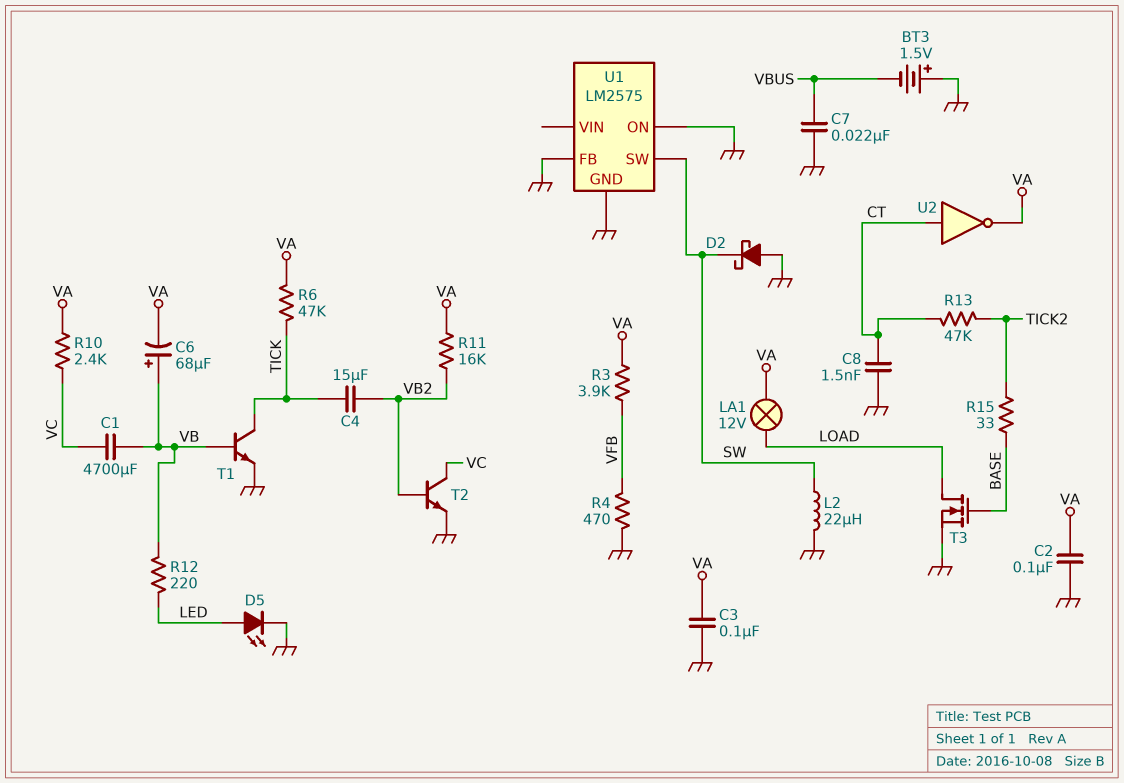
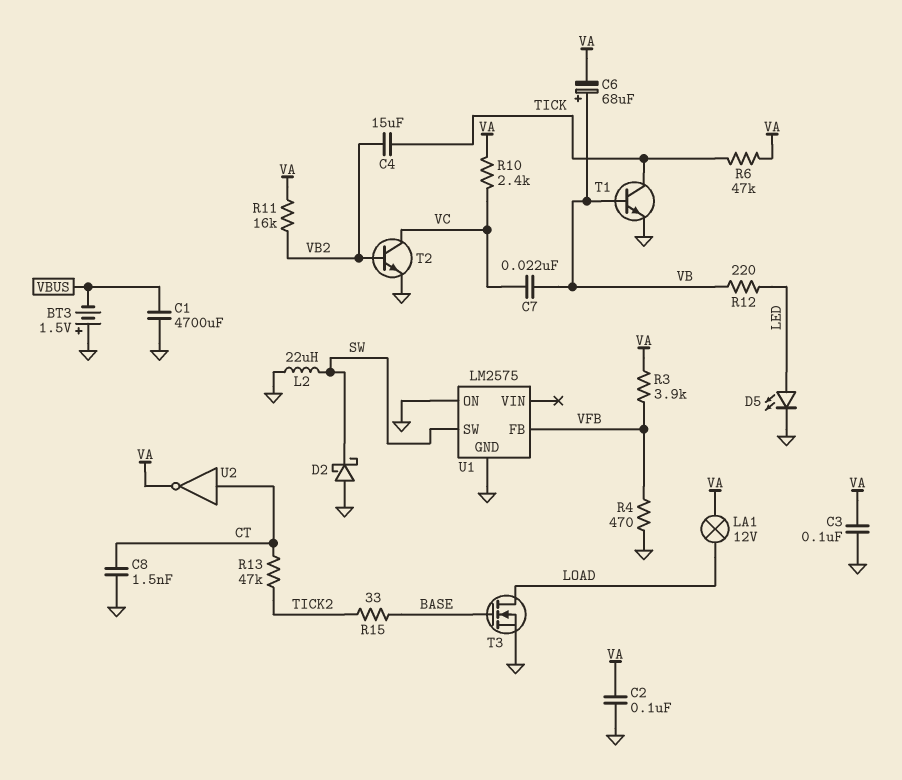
C1: 4700uF (VB, VC) -> 4700uF (GND, VBUS)
C7: 22nF (GND, VBUS) -> 22nF (VB, VC)
U1 pin FB: GND -> VFB

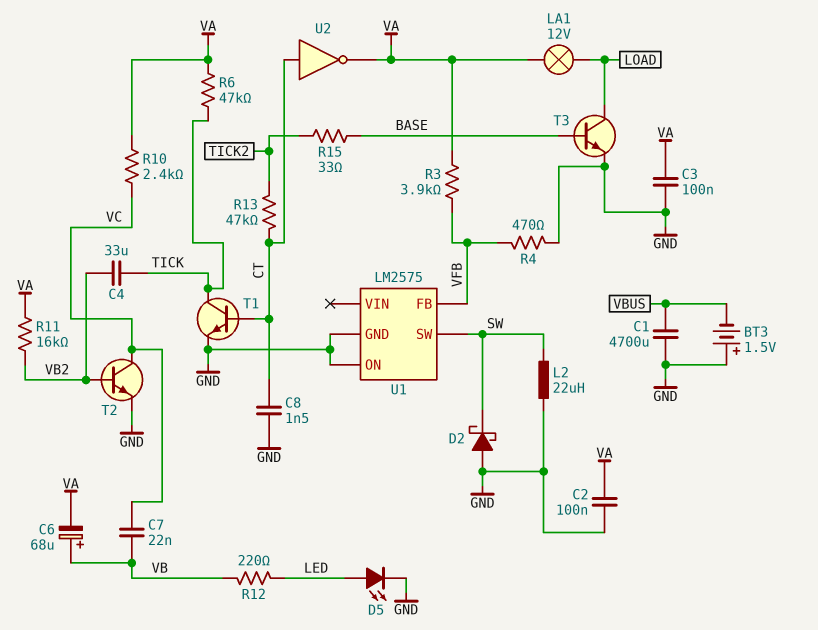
C4: 15uF (TICK, VB2) -> 33uF (TICK, VB2)
T1: NPN (B VB, C TICK, E GND) -> NPN (B CT, C TICK, E GND)
T3: NMOS (G BASE, D LOAD, S GND) -> NPN (B BASE, C LOAD, E GND)

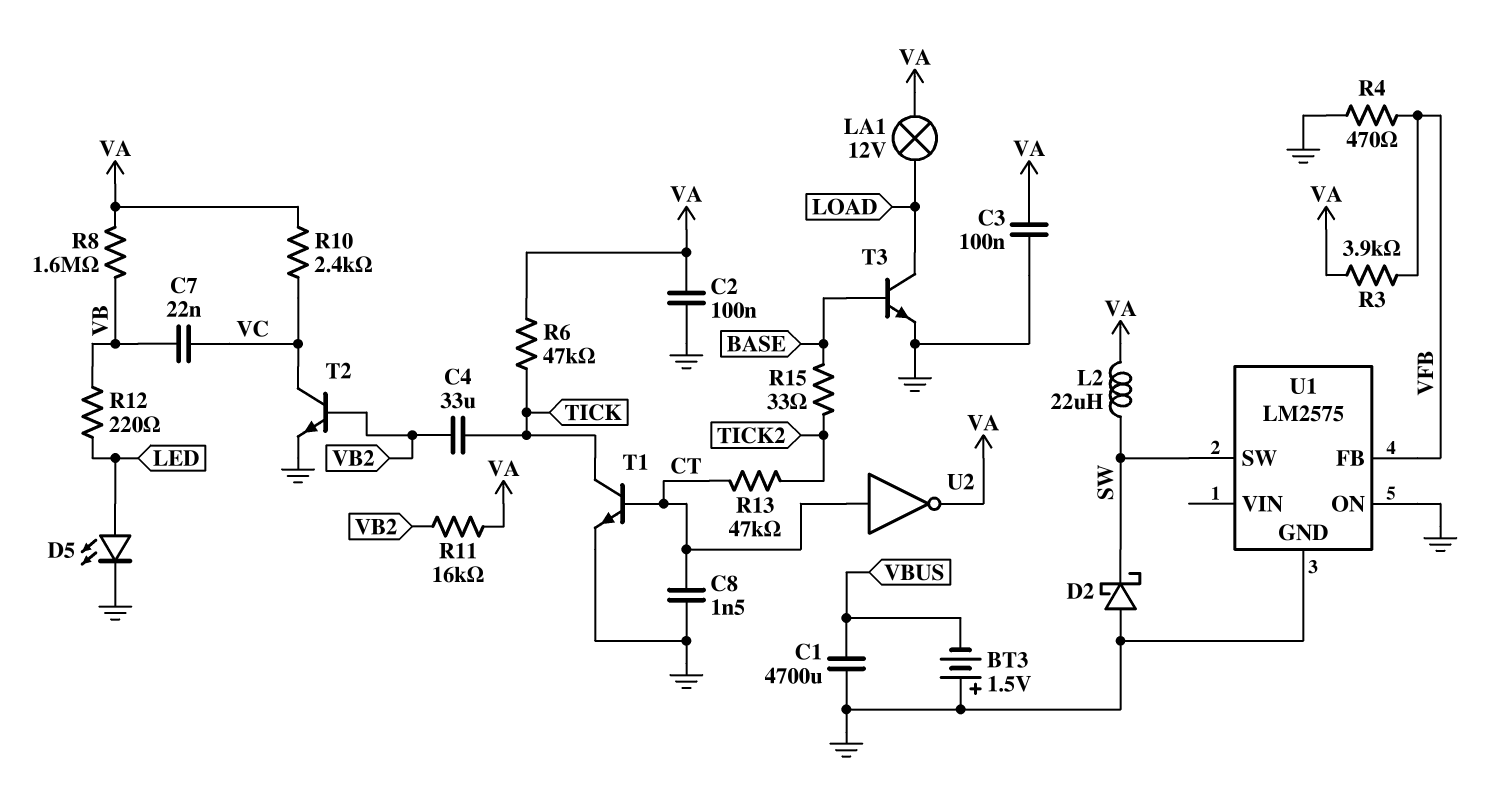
C6: 68uF (plus VB, minus VA) -> none
L2: 22uH (GND, SW) -> 22uH (SW, VA)
R8: none -> 1.6M (VA, VB)

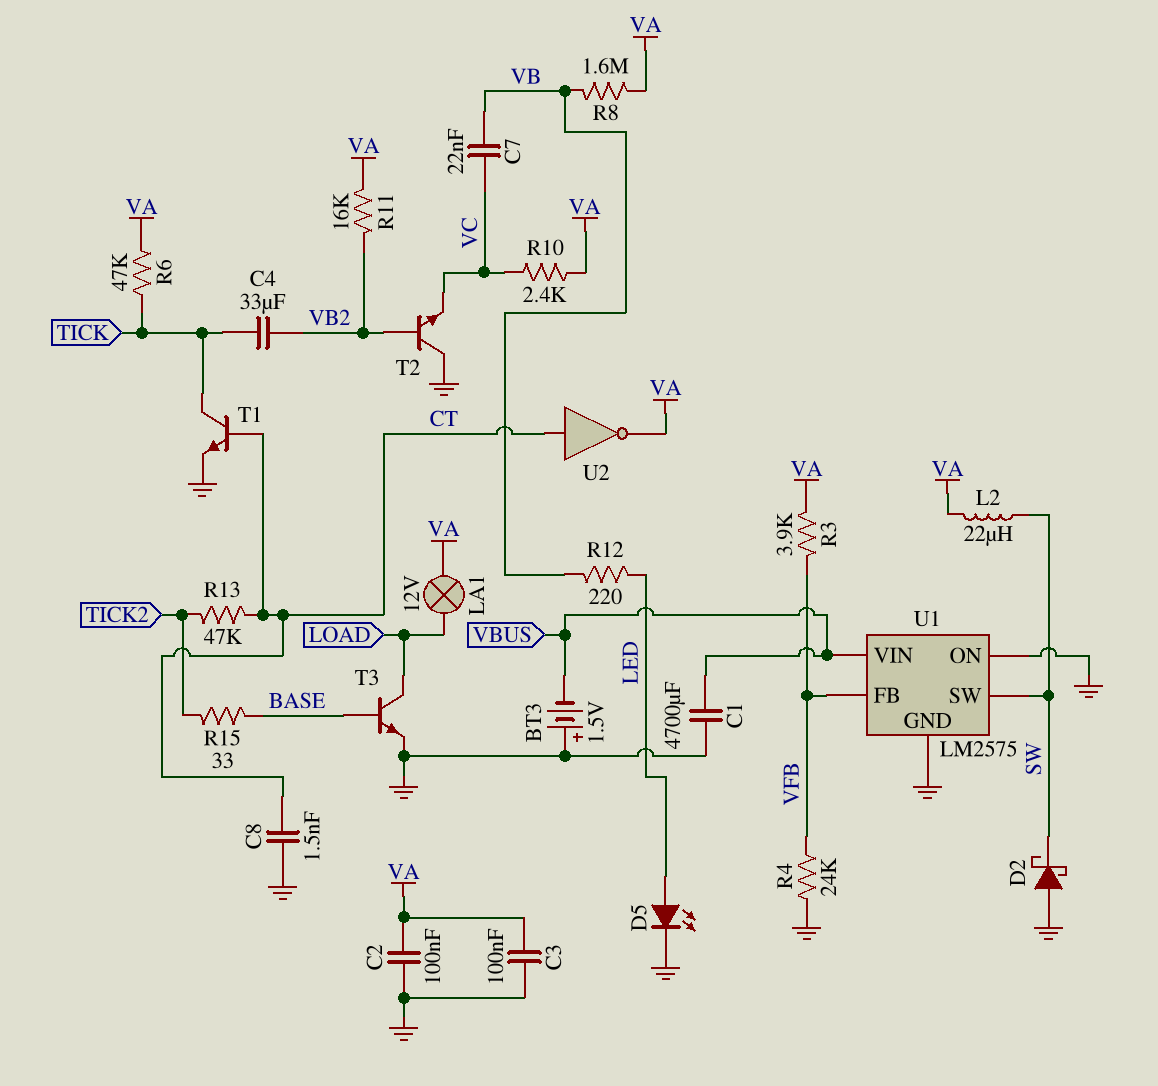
R4: 470 (GND, VFB) -> 24k (GND, VFB)
T2: NPN (B VB2, C VC, E GND) -> NPN (B VB2, C GND, E VC)
U1 pin VIN: none -> VBUS

